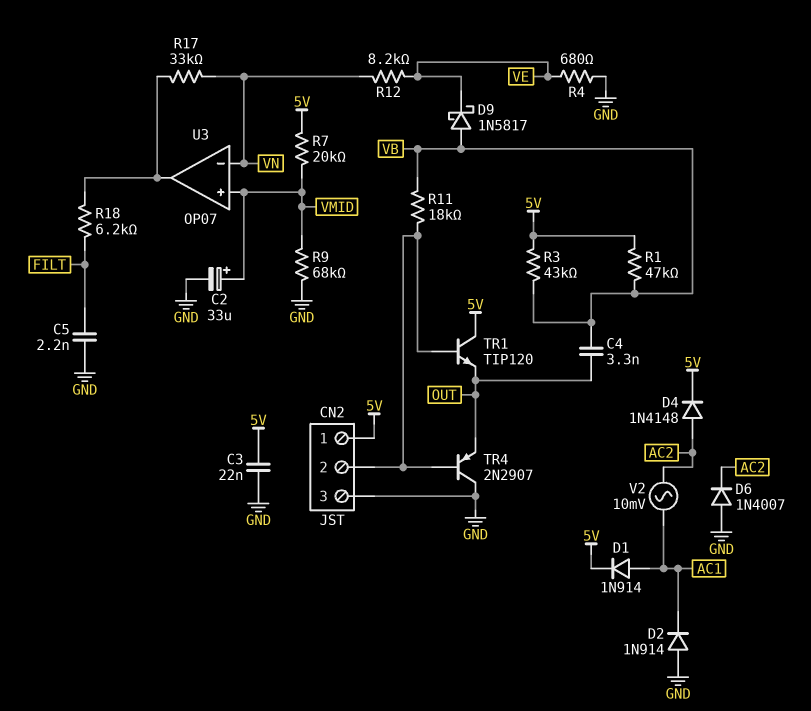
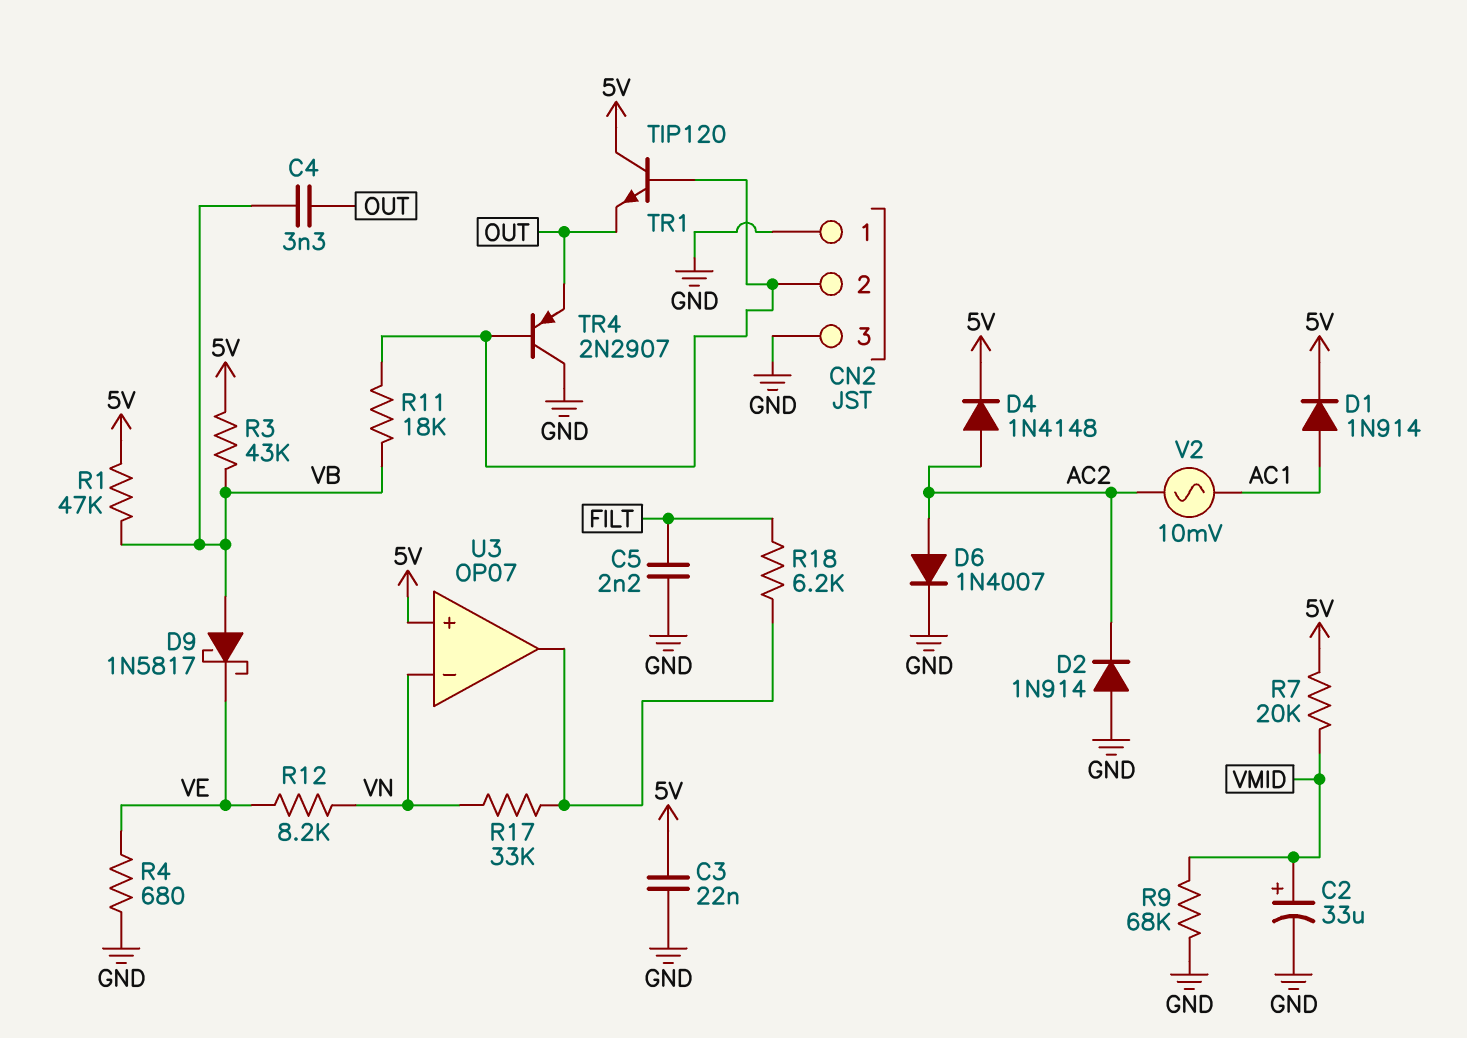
CN2 pin 1: 5V -> GND
D2: diode 1N914 (A GND, K AC1) -> diode 1N914 (A GND, K AC2)
D6: diode 1N4007 (A GND, K AC2) -> diode 1N4007 (A AC2, K GND)
U3 pin in+: VMID -> 5V

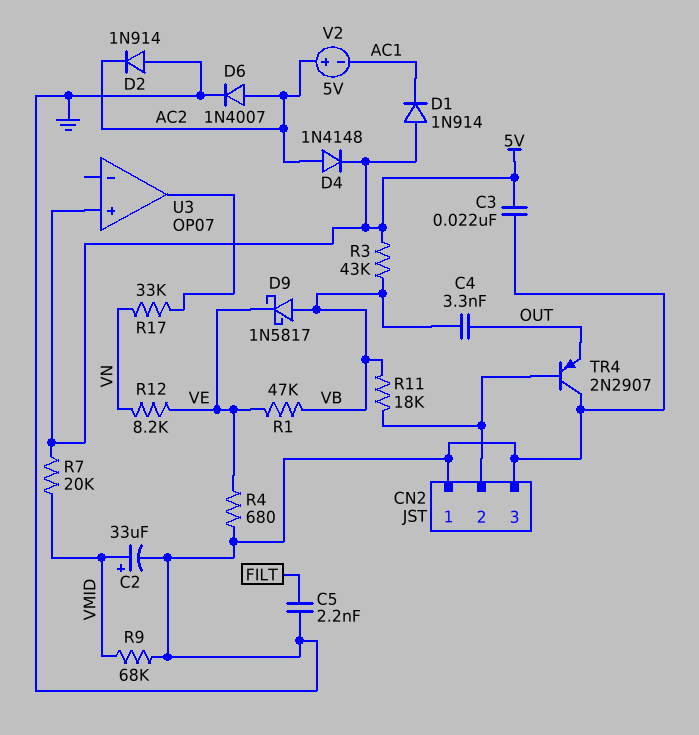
D1: diode 1N914 (A AC1, K 5V) -> diode 1N914 (A 5V, K AC1)
R1: 47k (5V, VB) -> 47k (VB, VE)
R18: 6.2k (FILT, U3/out) -> none
TR1: NPN TIP120 (B CN2/2, C 5V, E OUT) -> none
U3 pin in-: VN -> none
V2: AC 10mV (AC1, AC2) -> 5V (plus AC2, minus AC1)

